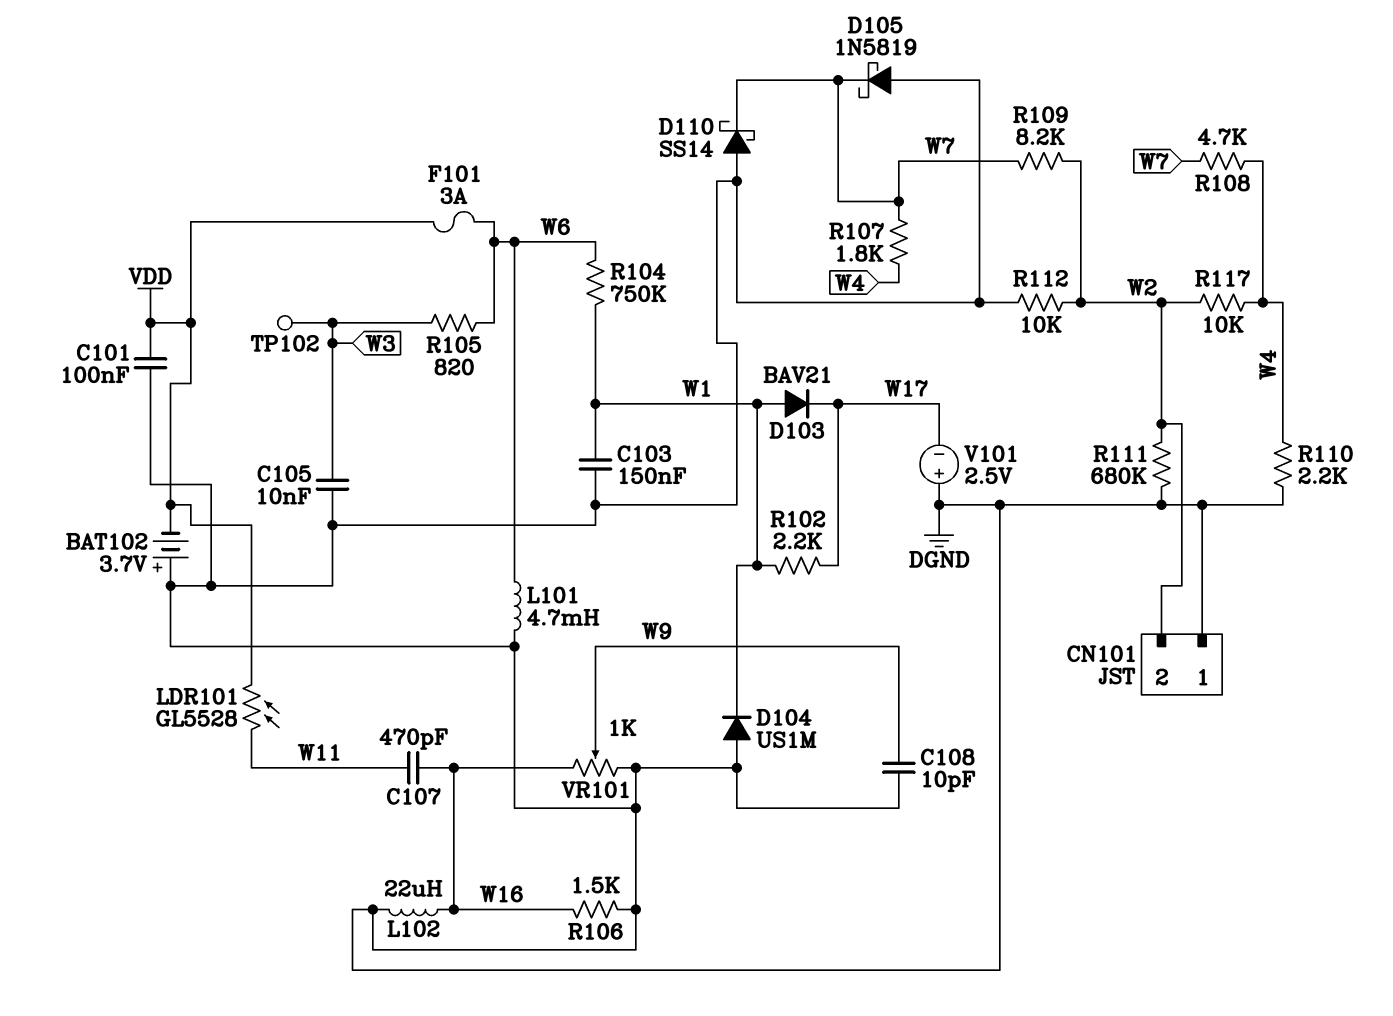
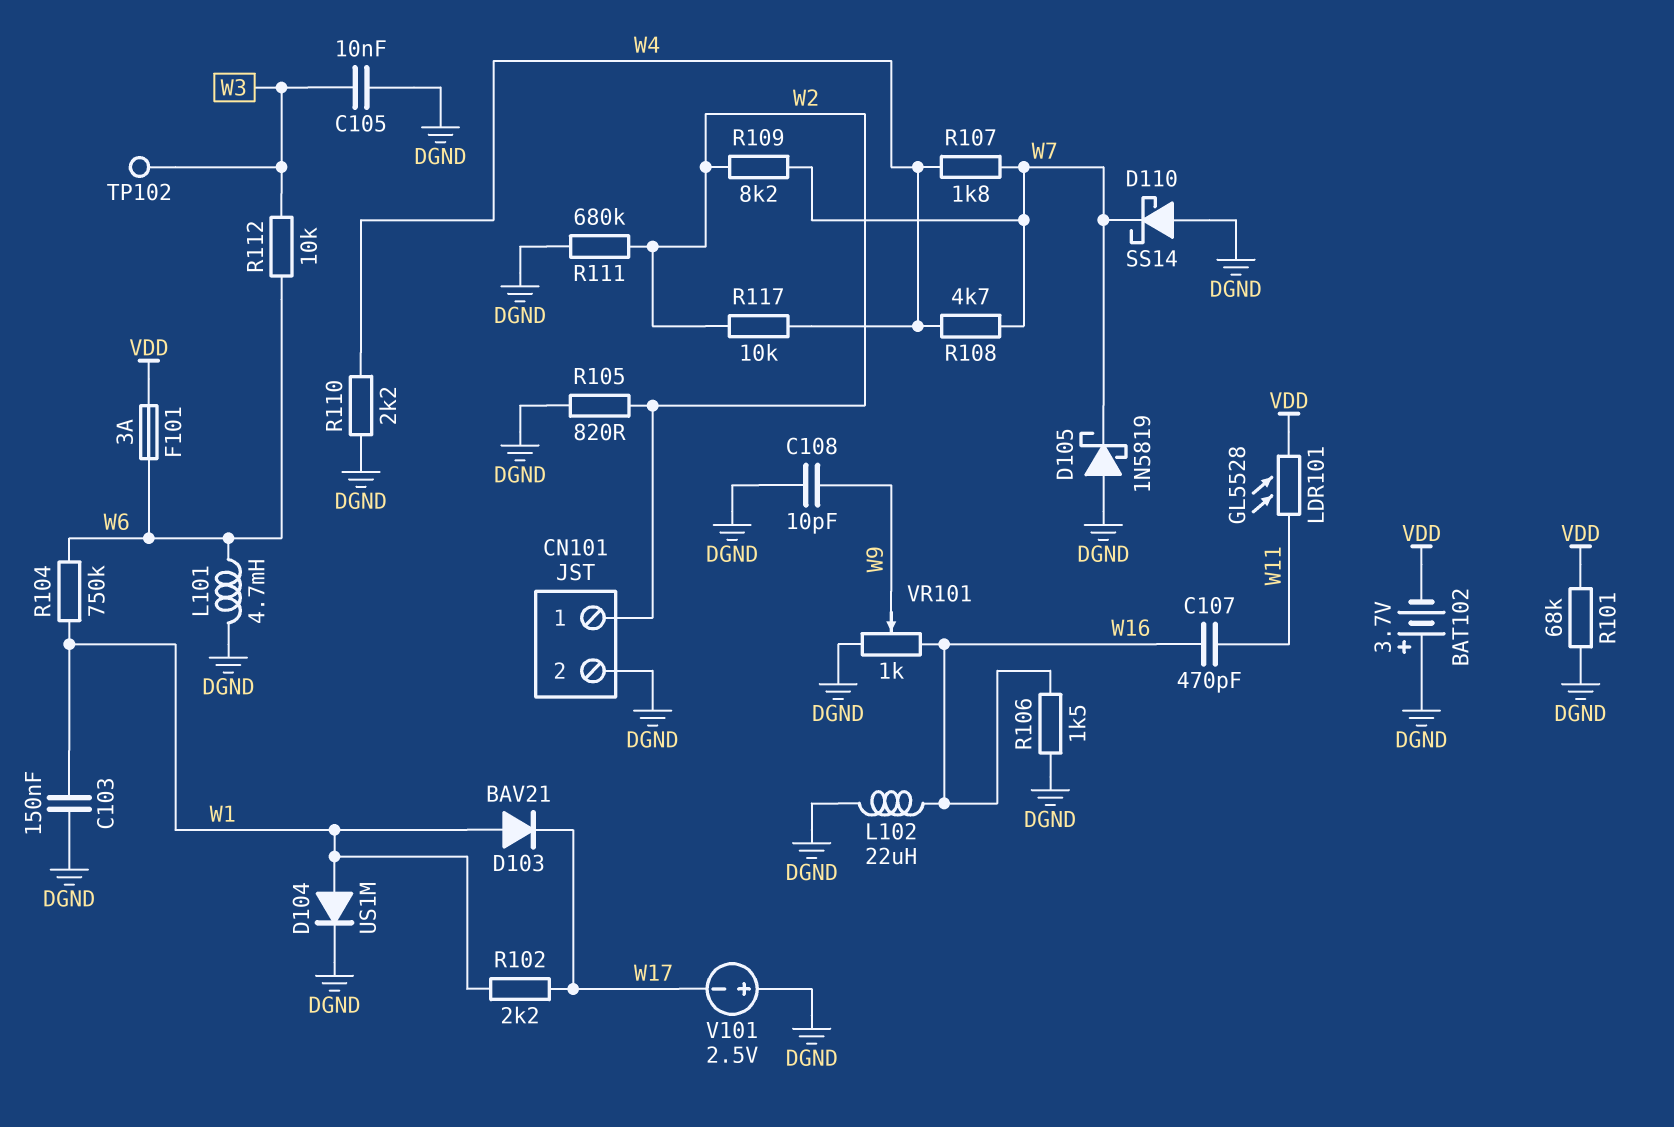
C101: 100nF (DGND, VDD) -> none
CN101 pin 1: DGND -> W2
CN101 pin 2: W2 -> DGND
D104: diode US1M (A DGND, K W1) -> diode US1M (A W1, K DGND)
R101: none -> 68k (DGND, VDD)
R105: 820 (W3, W6) -> 820 (DGND, W2)
R112: 10k (DGND, W2) -> 10k (W3, W6)

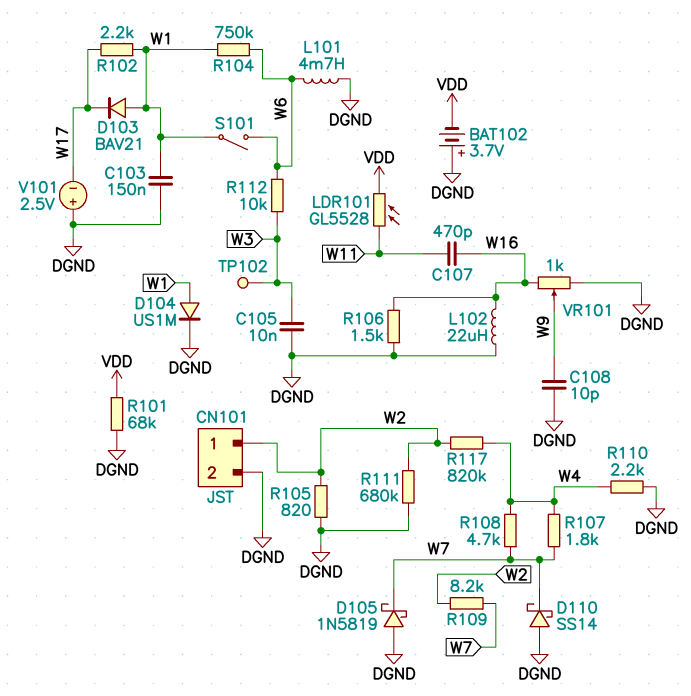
F101: 3A (VDD, W6) -> none
R117: 10k (W2, W4) -> 820k (W2, W4)
S101: none -> switch (W1, W6)

